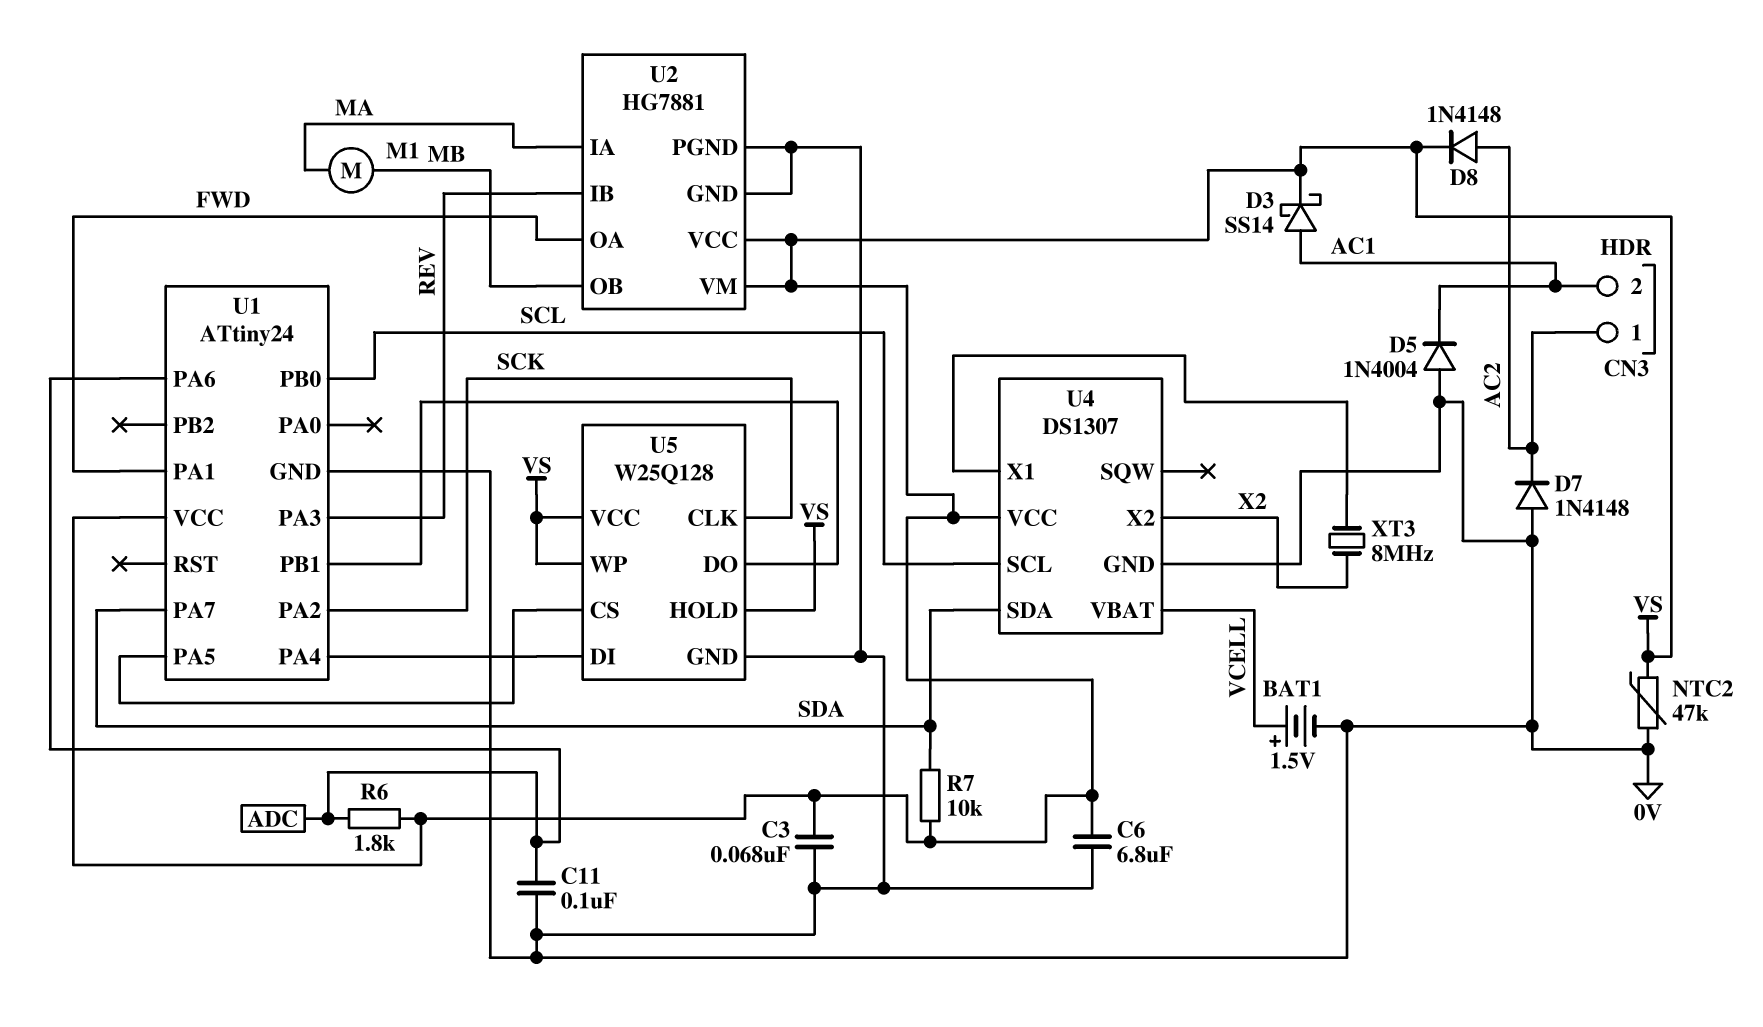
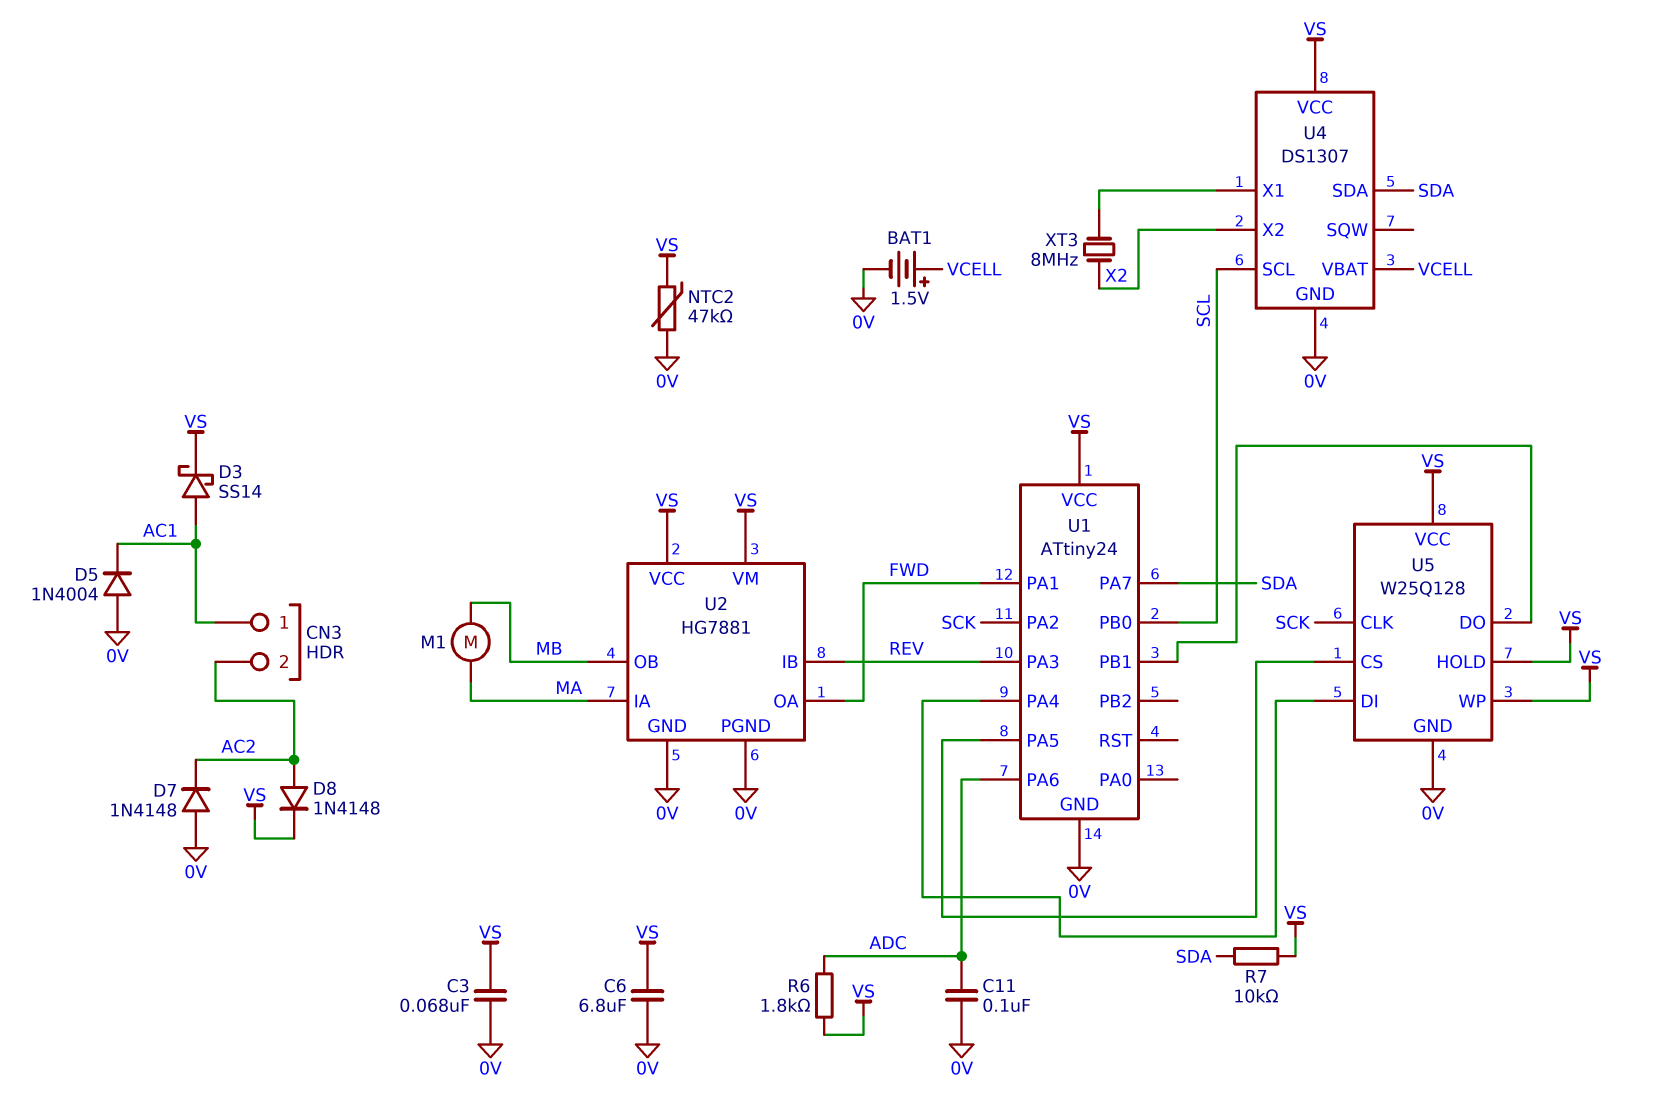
CN3 pin 1: AC2 -> AC1
CN3 pin 2: AC1 -> AC2

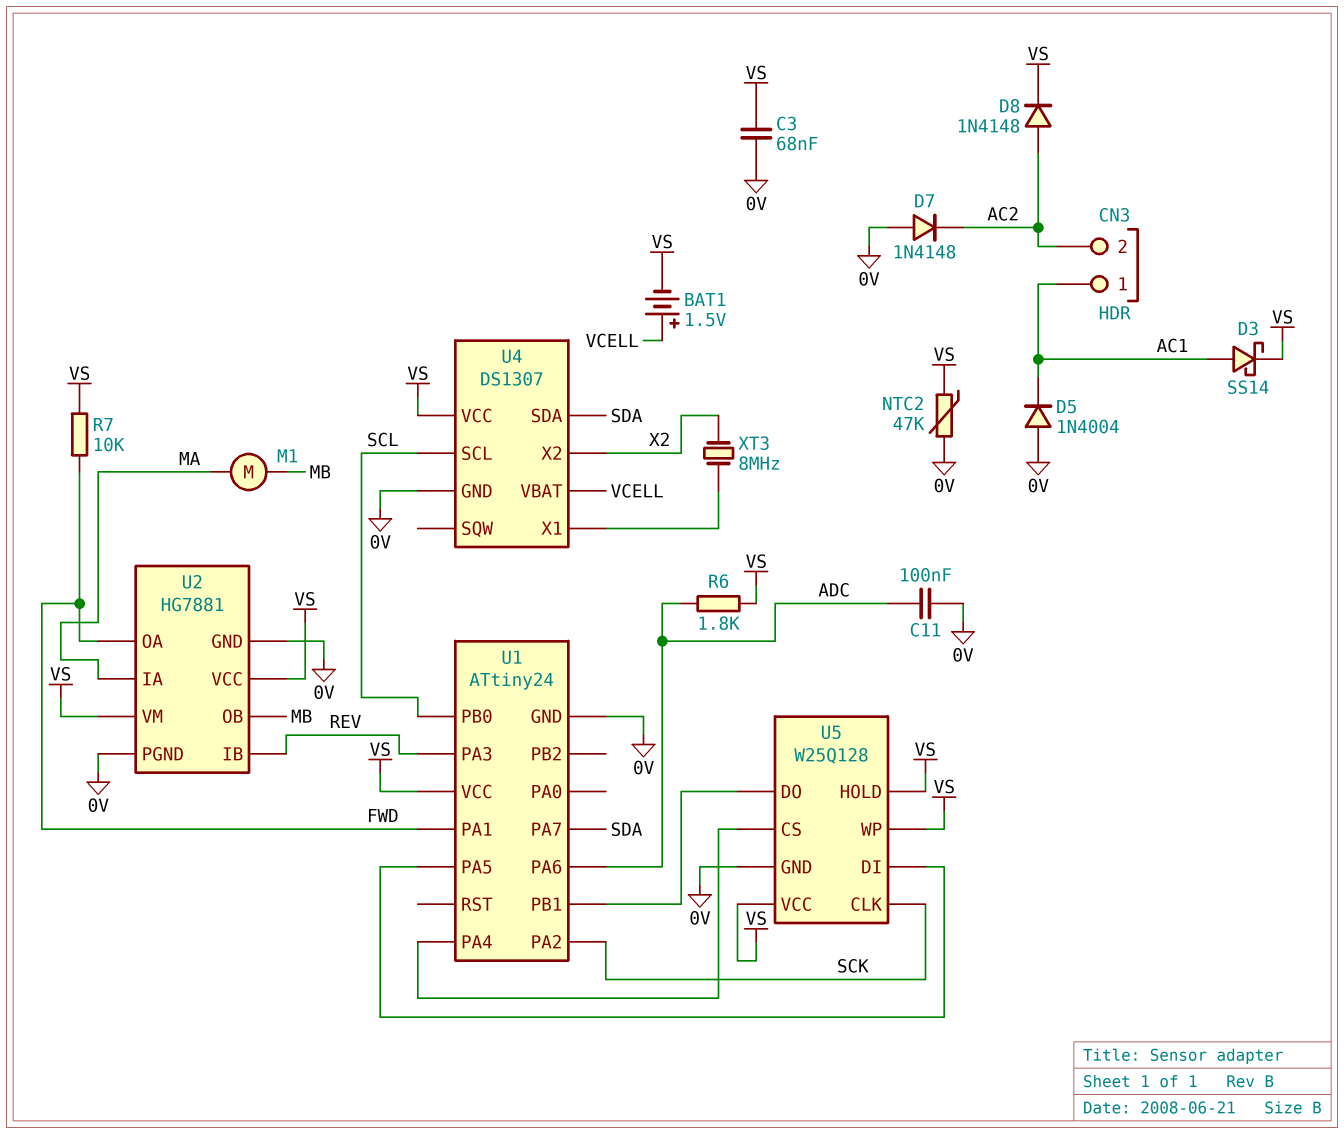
BAT1: 1.5V (plus VCELL, minus 0V) -> 1.5V (plus VCELL, minus VS)
C6: 6.8uF (0V, VS) -> none
R7: 10k (SDA, VS) -> 10k (FWD, VS)
U5 pin CS: U1/PA5 -> U1/PA4
U5 pin DI: U1/PA4 -> U1/PA5

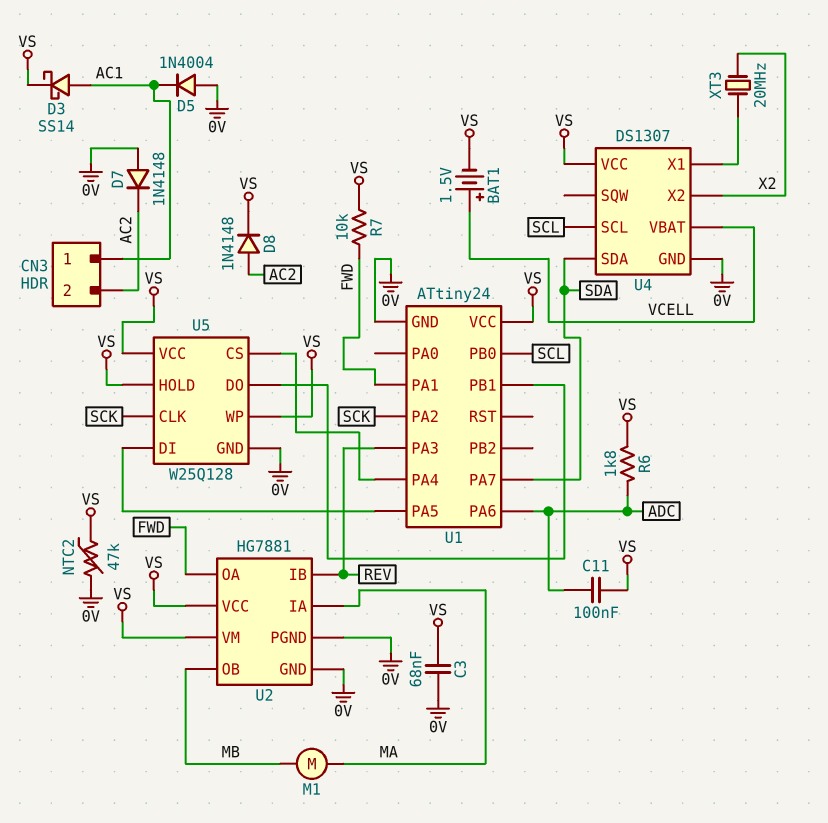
C11: 100nF (0V, ADC) -> 100nF (ADC, VS)
XT3: 8MHz (U4/X1, X2) -> 20MHz (U4/X1, X2)

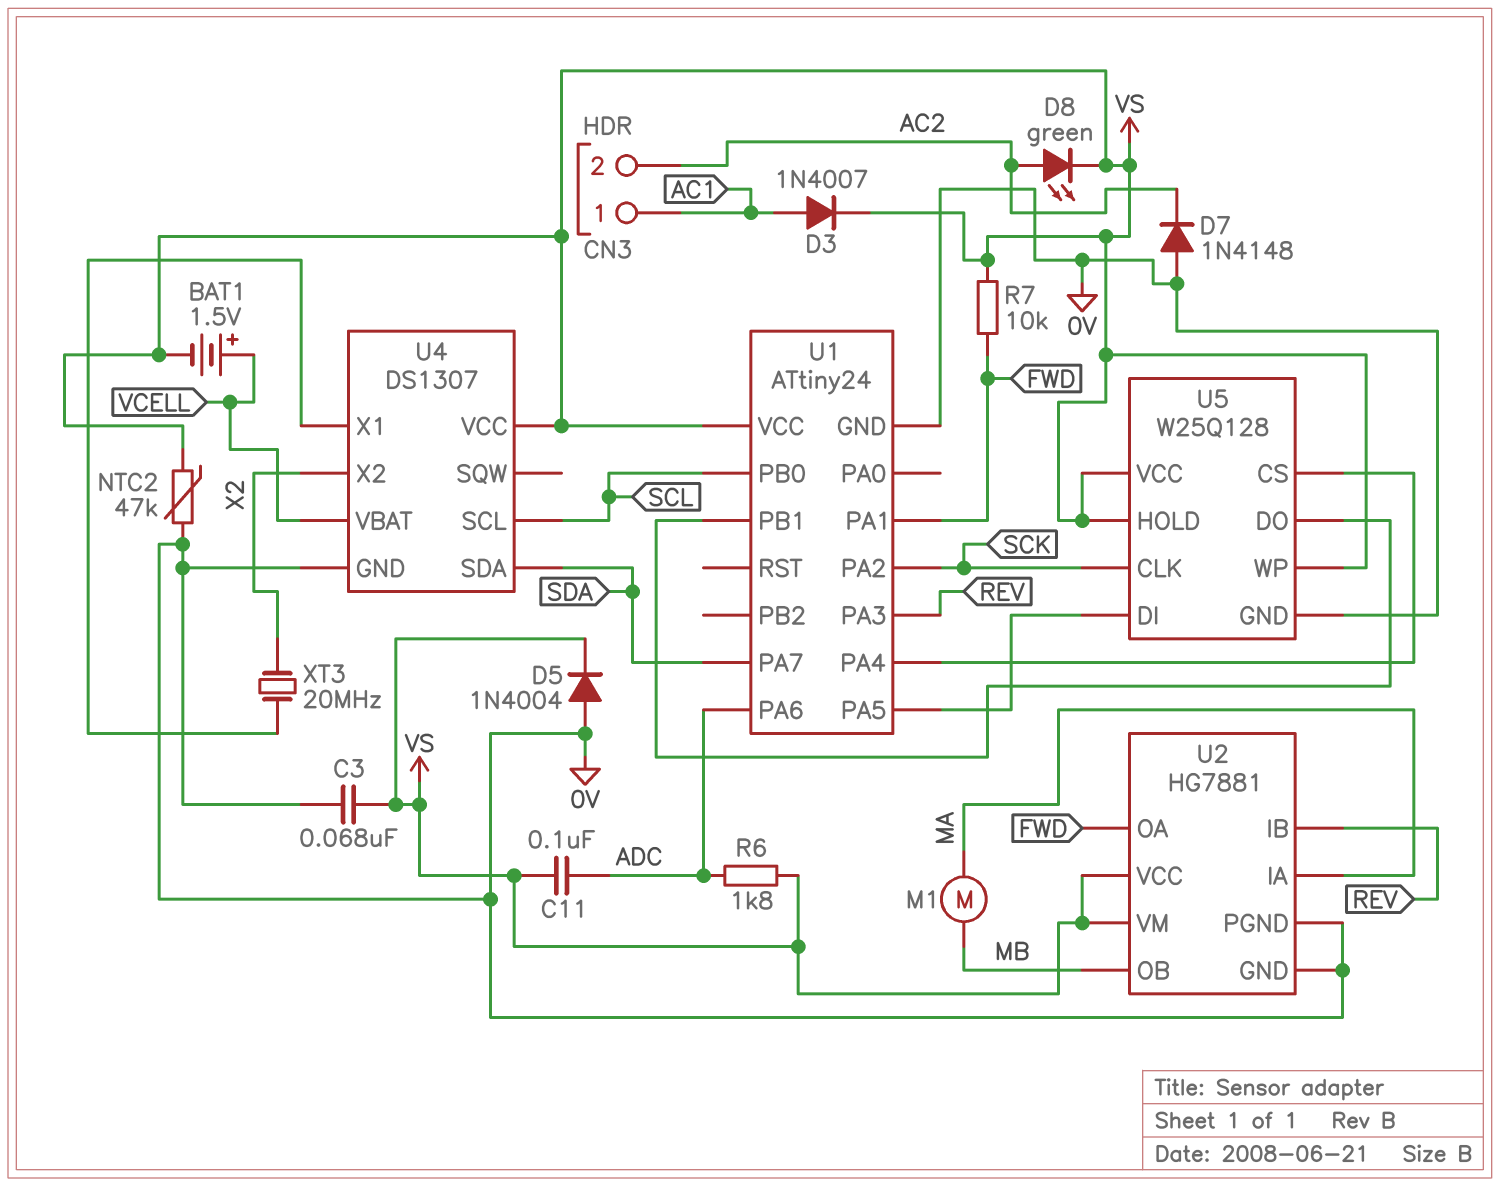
D3: schottky SS14 (A AC1, K VS) -> diode 1N4007 (A AC1, K VS)
D5: diode 1N4004 (A 0V, K AC1) -> diode 1N4004 (A 0V, K VS)
D8: diode 1N4148 (A AC2, K VS) -> LED green (A AC2, K VS)

